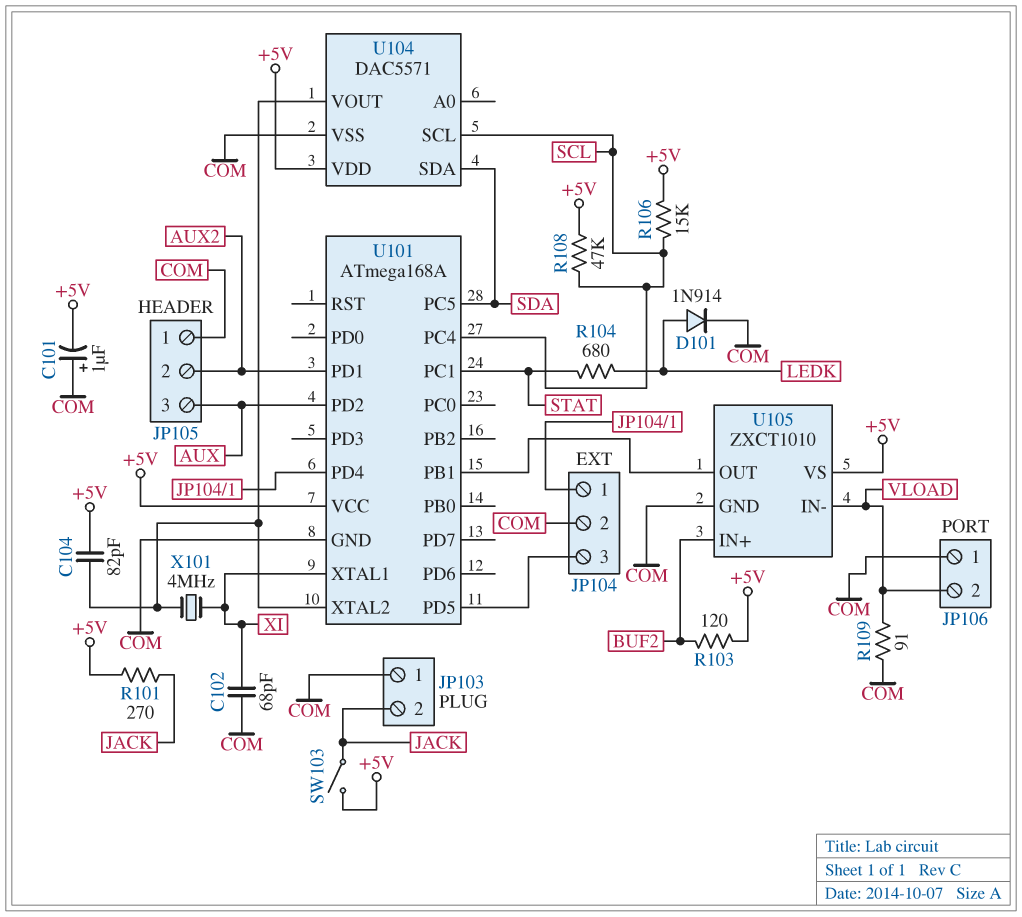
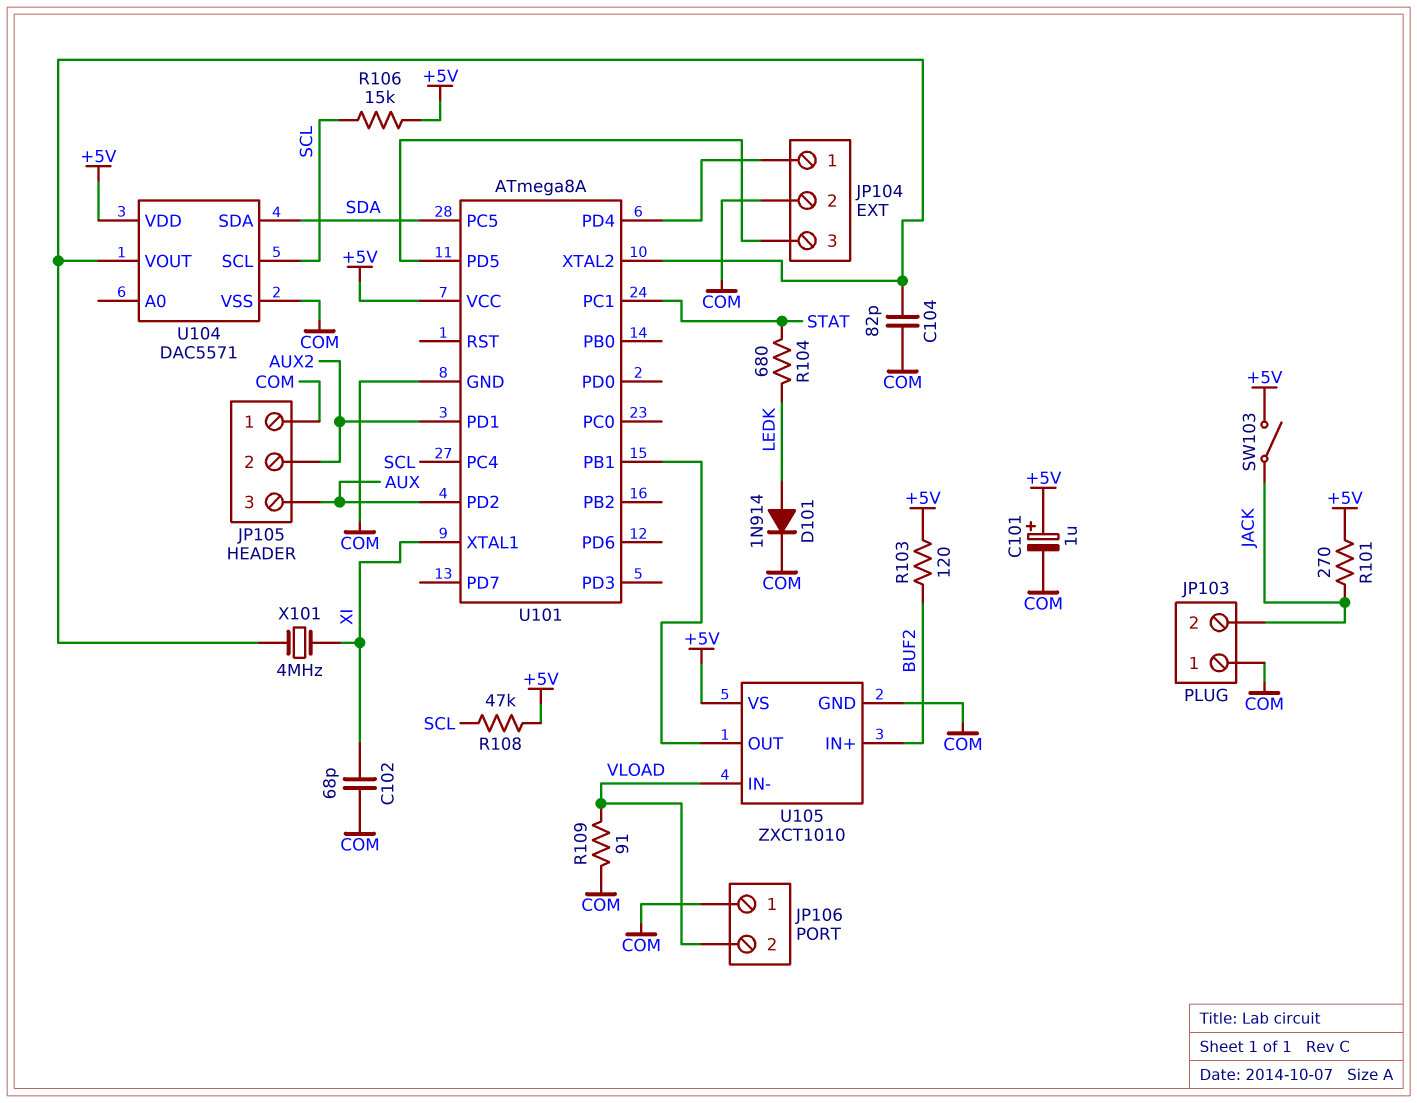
C101: 1uF (plus COM, minus +5V) -> 1uF (plus +5V, minus COM)
C104: 82pF (+5V, U101/XTAL2) -> 82pF (COM, U101/XTAL2)
U101: ATmega168A -> ATmega8A

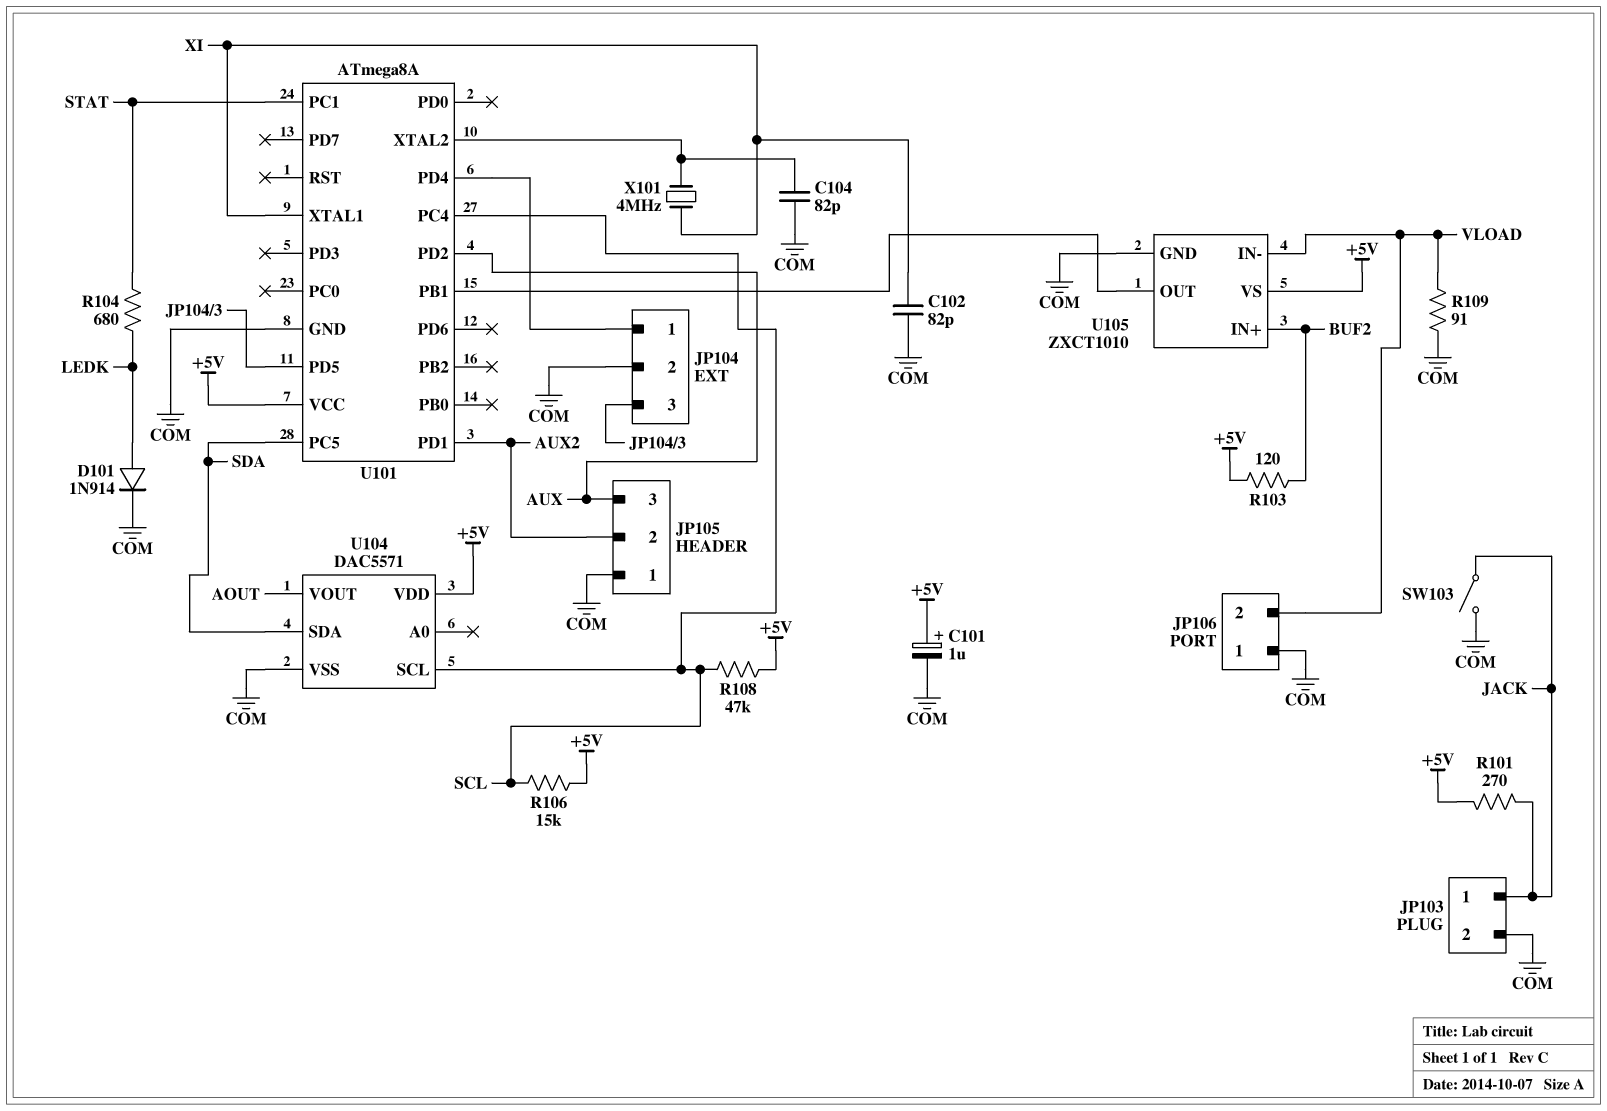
C102: 68pF (COM, XI) -> 82pF (COM, XI)
JP103 pin 1: COM -> JACK
JP103 pin 2: JACK -> COM
SW103: switch (+5V, JACK) -> switch (COM, JACK)
U104 pin VOUT: U101/XTAL2 -> AOUT

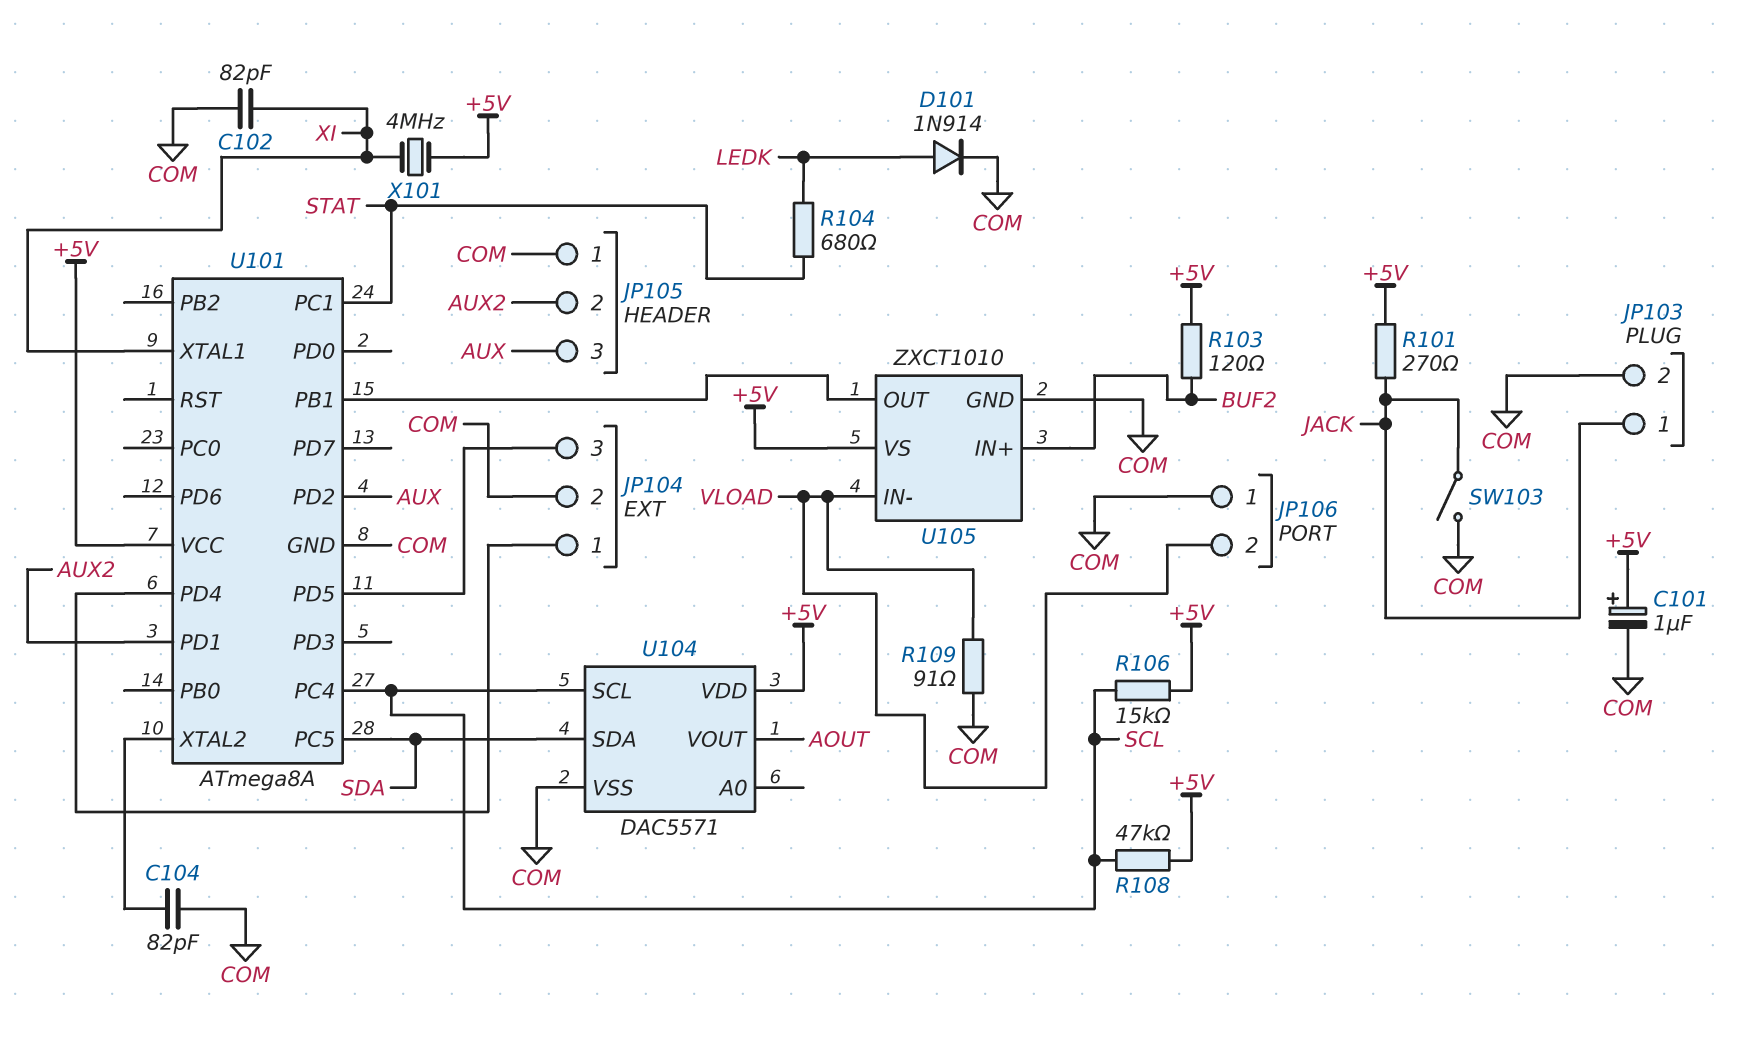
X101: 4MHz (U101/XTAL2, XI) -> 4MHz (+5V, XI)

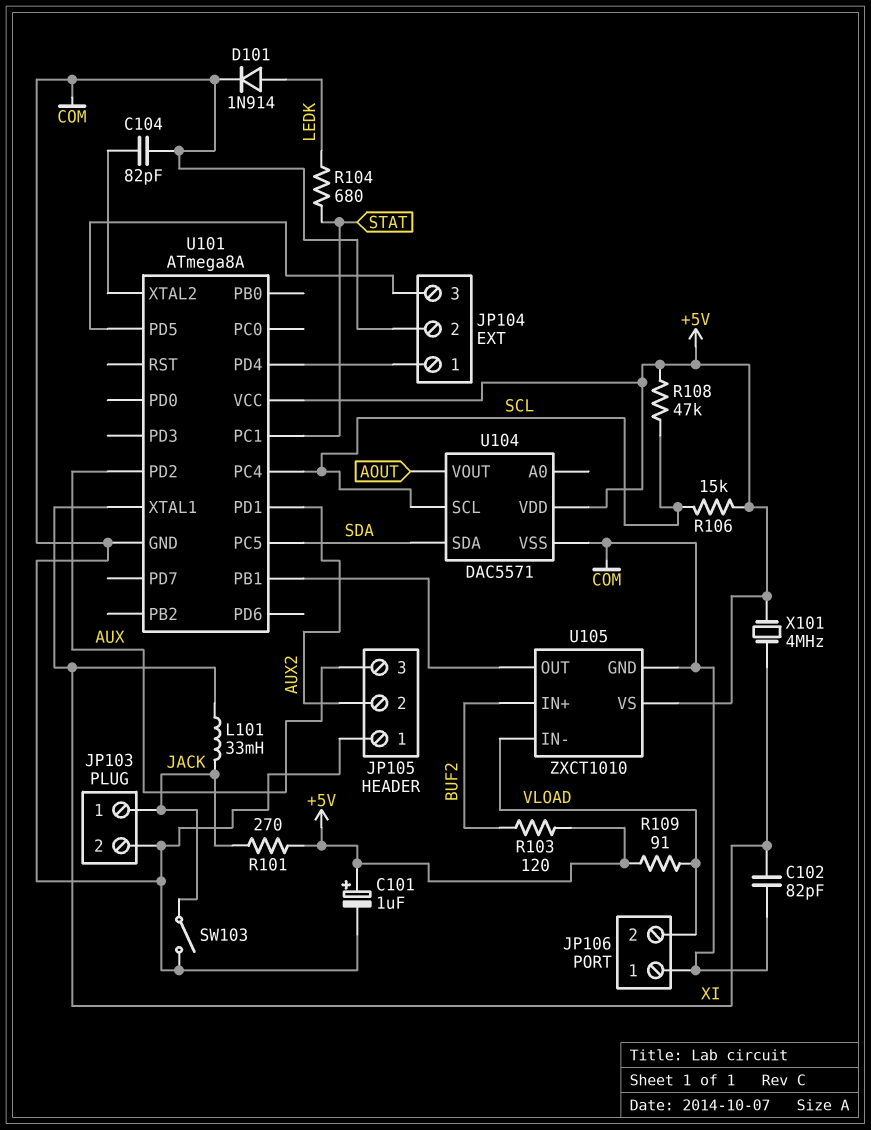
L101: none -> 33mH (JACK, XI)
R109: 91 (COM, VLOAD) -> 91 (+5V, VLOAD)

